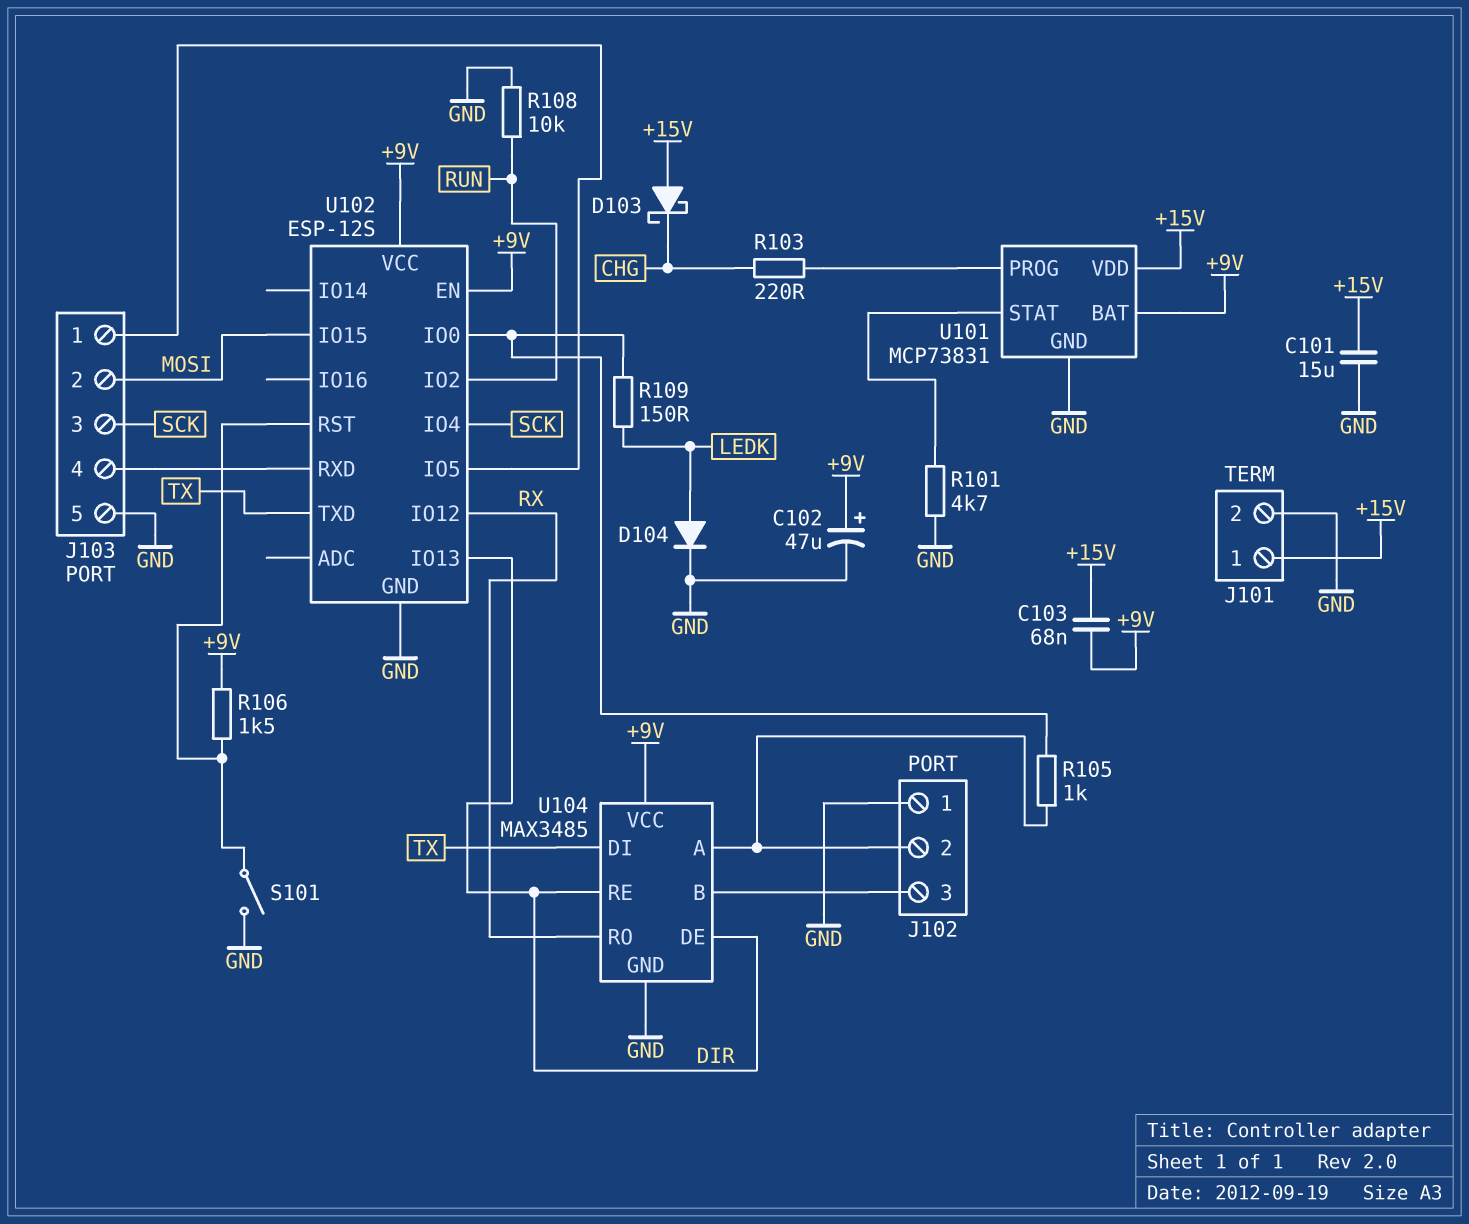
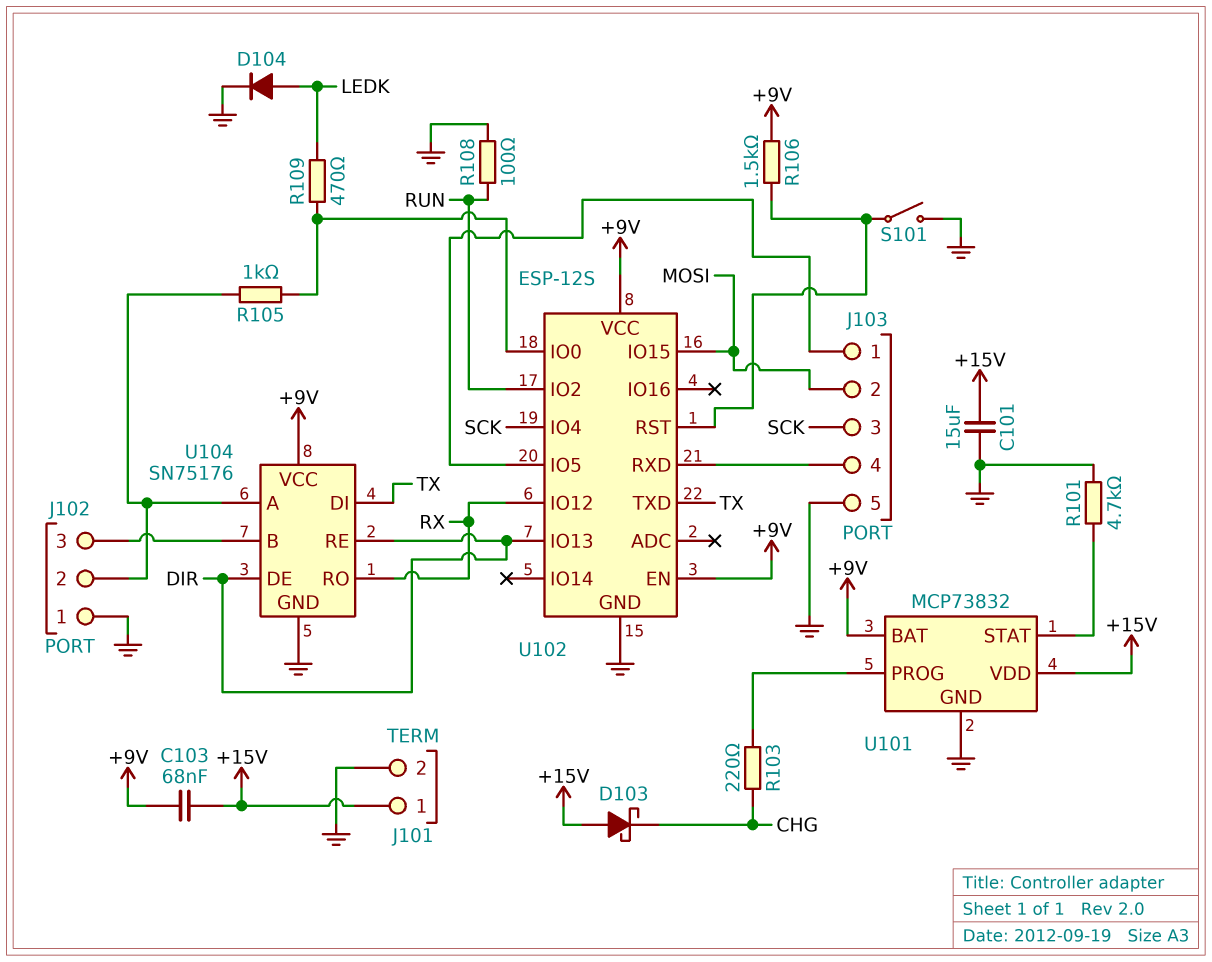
C102: 47uF (plus +9V, minus GND) -> none
R108: 10k (GND, RUN) -> 100 (GND, RUN)
R109: 150 (LEDK, U102/IO0) -> 470 (LEDK, U102/IO0)
U101: MCP73831 -> MCP73832
U104: MAX3485 -> SN75176

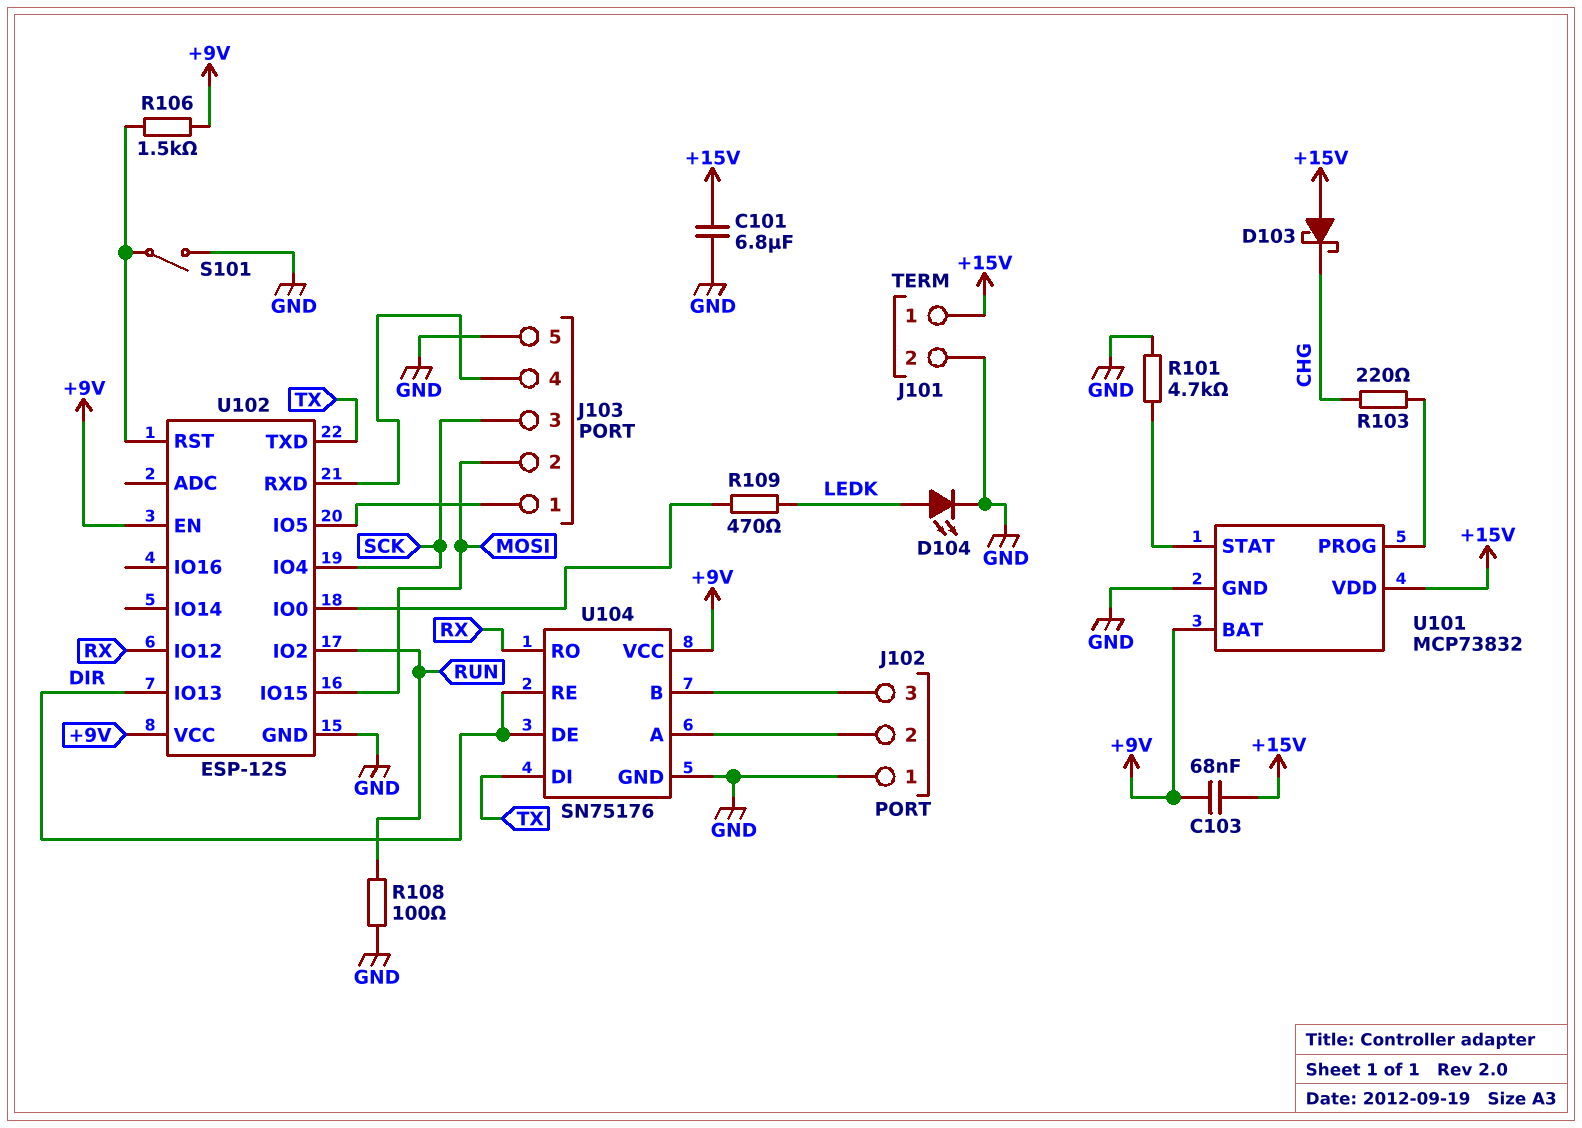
C101: 15uF (+15V, GND) -> 6.8uF (+15V, GND)
D104: diode (A LEDK, K GND) -> LED (A LEDK, K GND)
R105: 1k (J102/2, U102/IO0) -> none

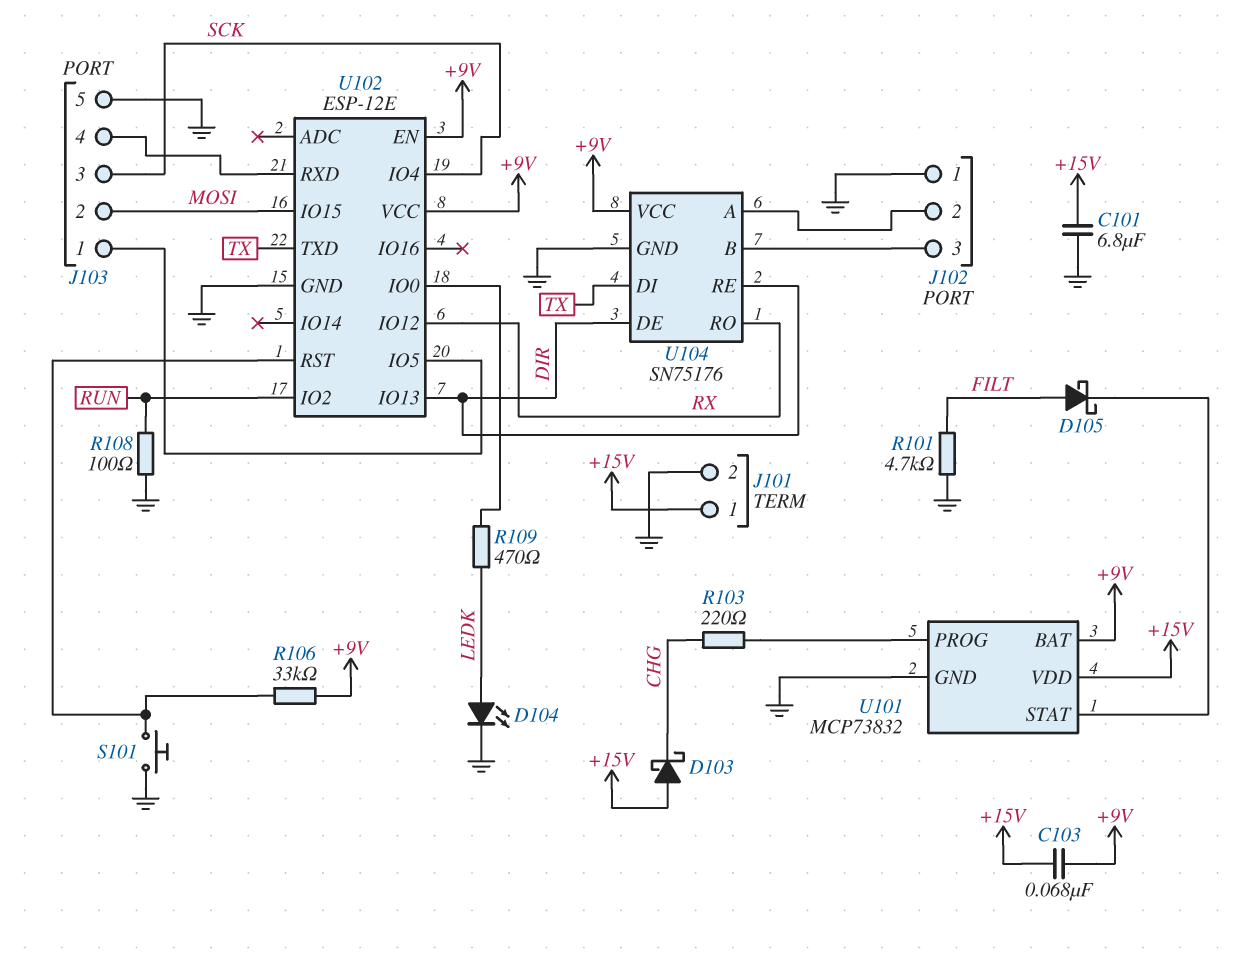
D105: none -> schottky (A FILT, K U101/STAT)
R101: 4.7k (GND, U101/STAT) -> 4.7k (FILT, GND)
R106: 1.5k (+9V, U102/RST) -> 33k (+9V, U102/RST)
S101: switch (GND, U102/RST) -> button (GND, U102/RST)
U102: ESP-12S -> ESP-12E

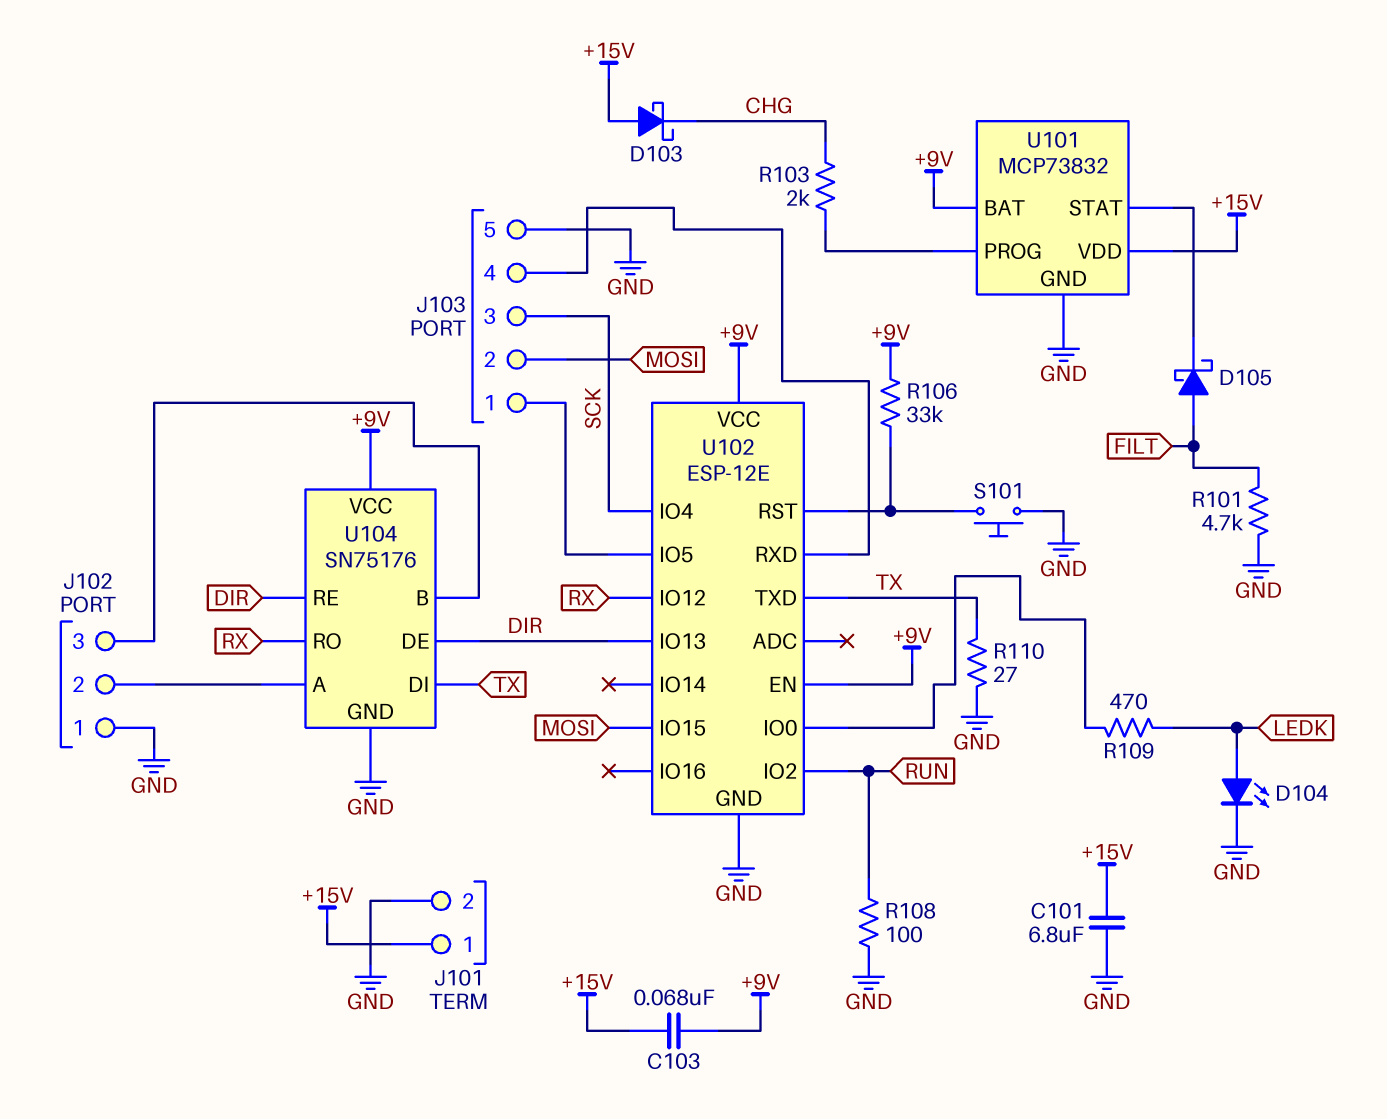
R103: 220 (CHG, U101/PROG) -> 2k (CHG, U101/PROG)
R110: none -> 27 (GND, TX)

